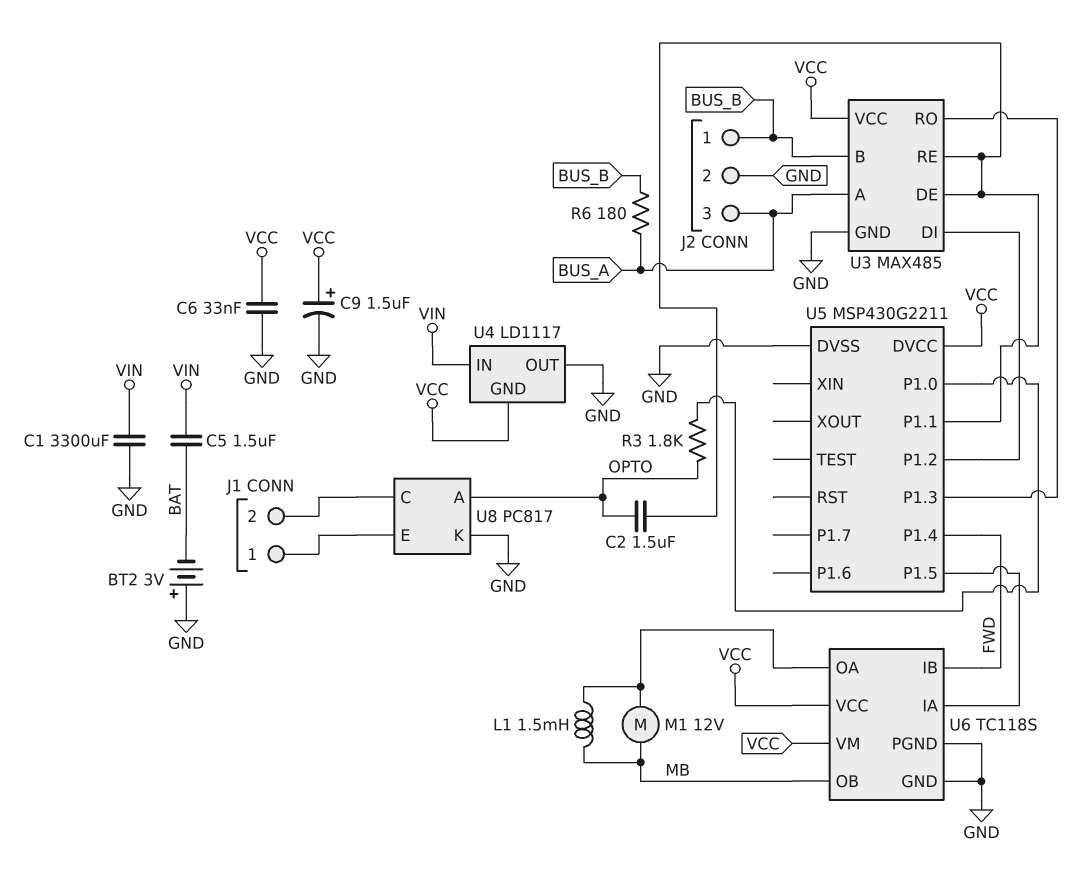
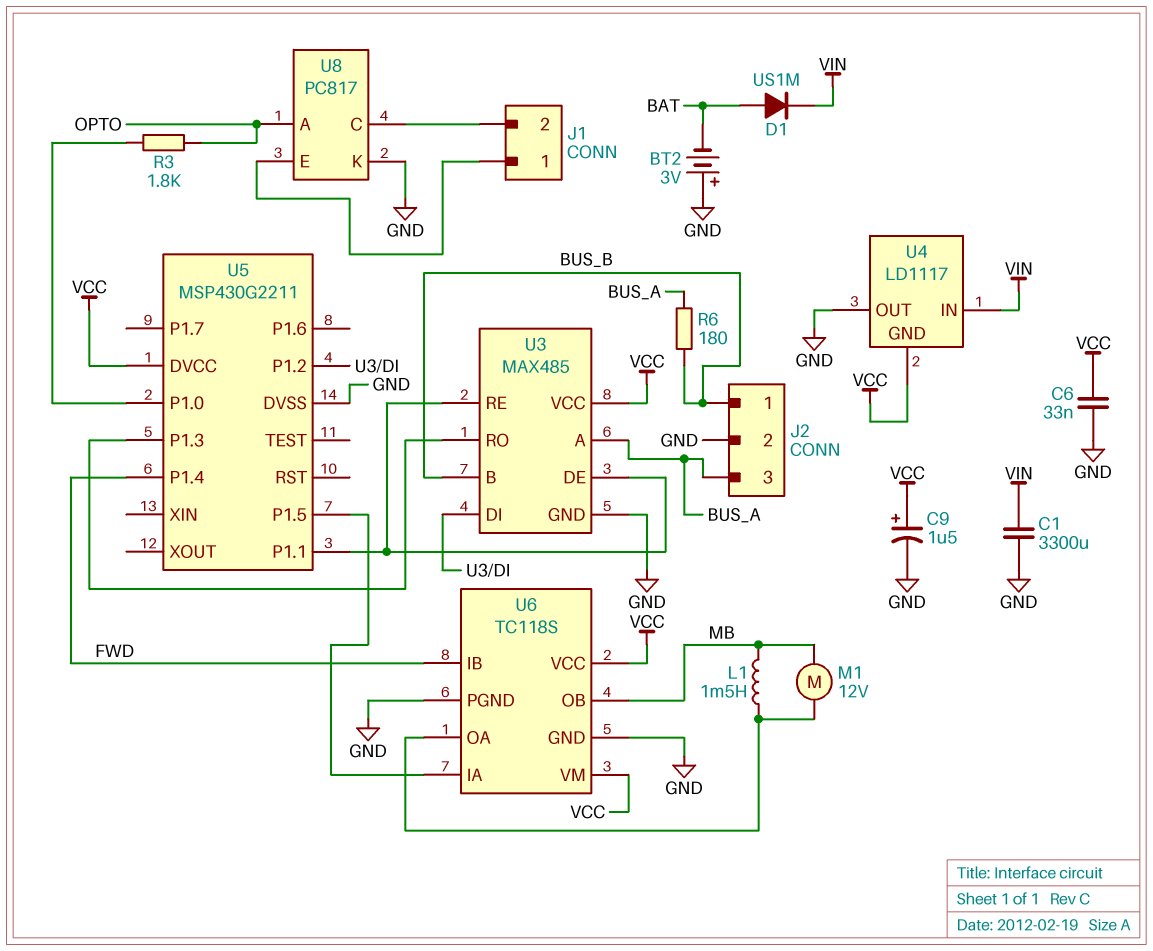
C2: 1.5uF (OPTO, U3/DE) -> none
C5: 1.5uF (BAT, VIN) -> none
D1: none -> diode US1M (A BAT, K VIN)

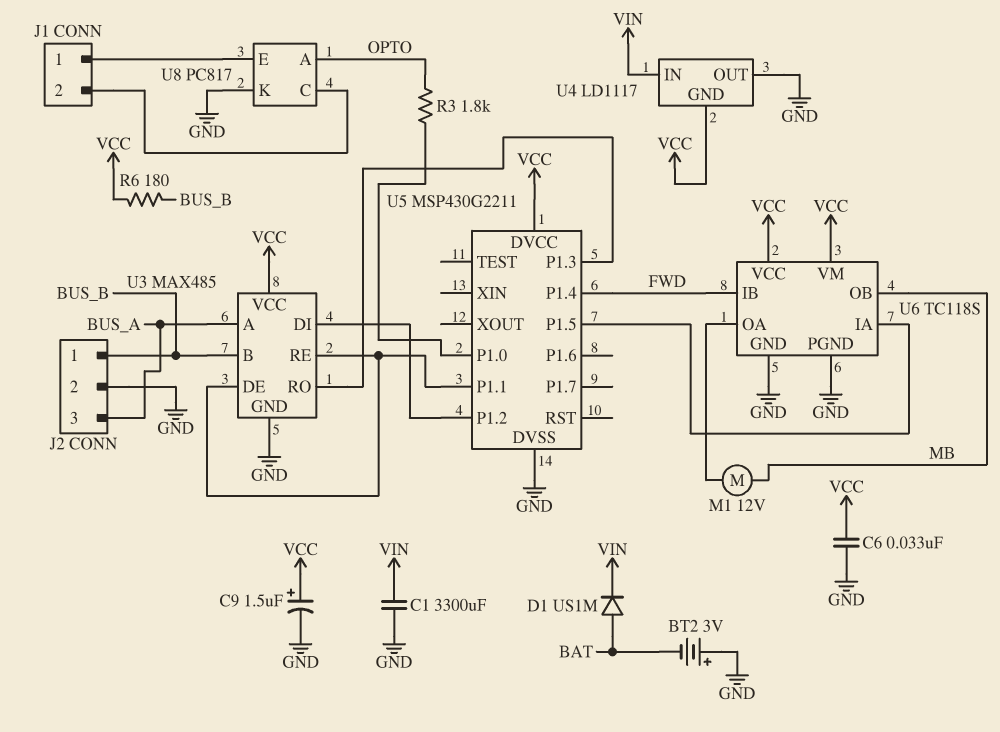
L1: 1.5mH (MB, U6/OA) -> none
R6: 180 (BUS_A, BUS_B) -> 180 (BUS_B, VCC)

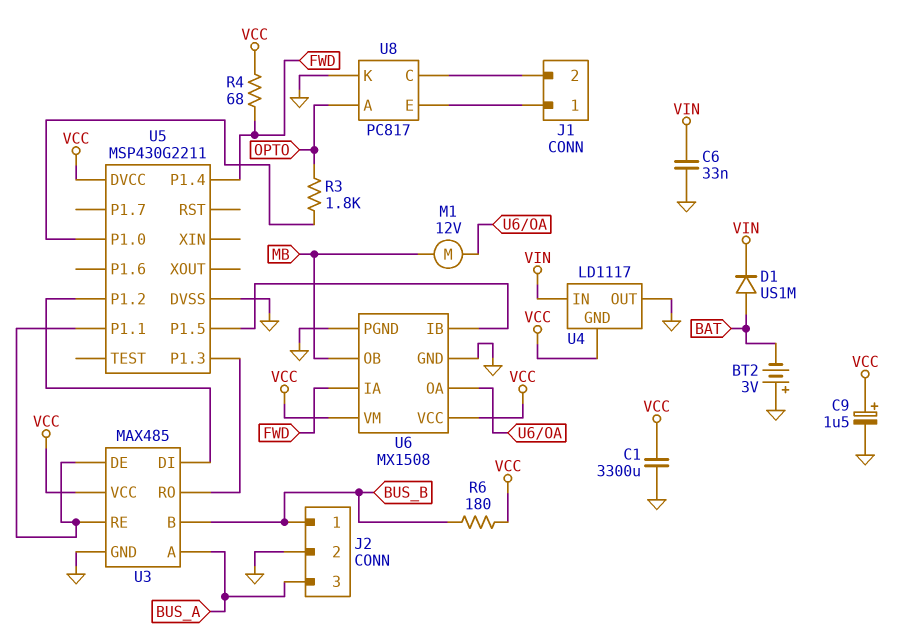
C1: 3300uF (GND, VIN) -> 3300uF (GND, VCC)
C6: 33nF (GND, VCC) -> 33nF (GND, VIN)
R4: none -> 68 (FWD, VCC)
U6: TC118S -> MX1508
U6 pin IA: U5/P1.5 -> FWD
U6 pin IB: FWD -> U5/P1.5

